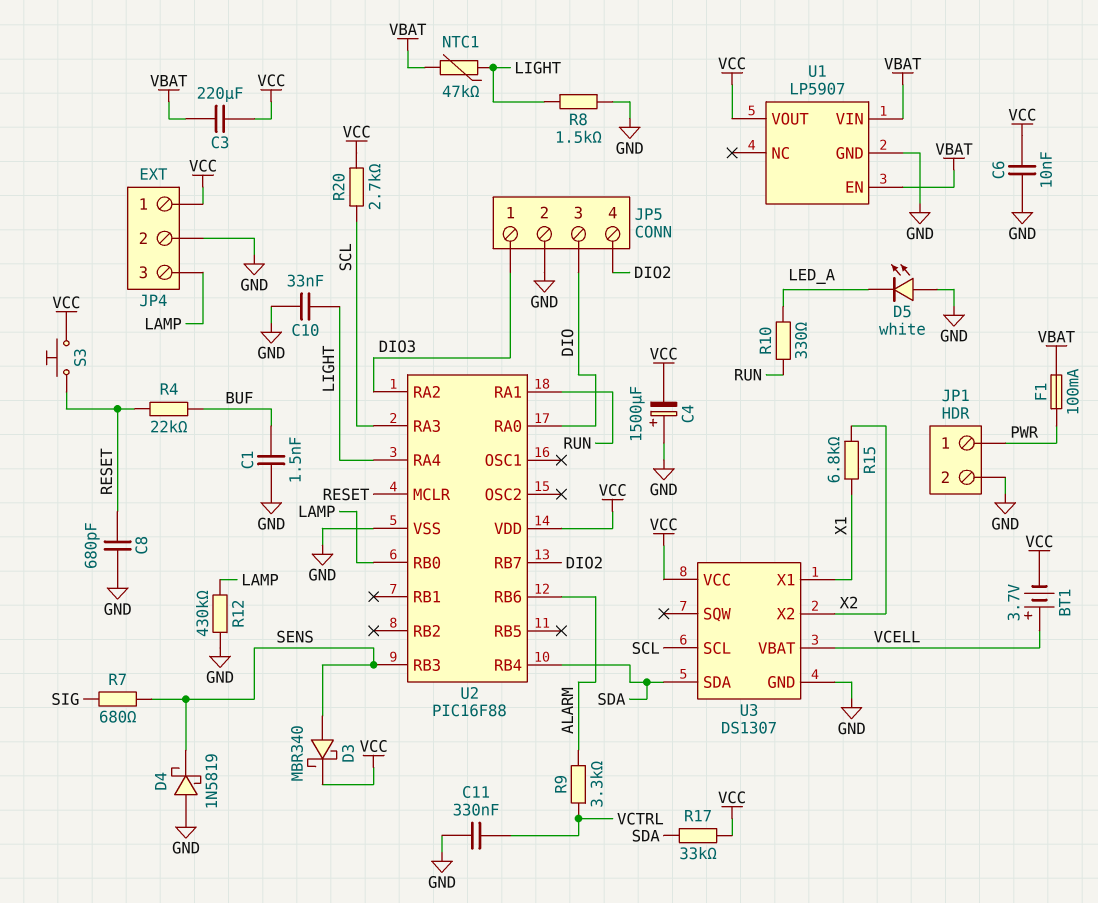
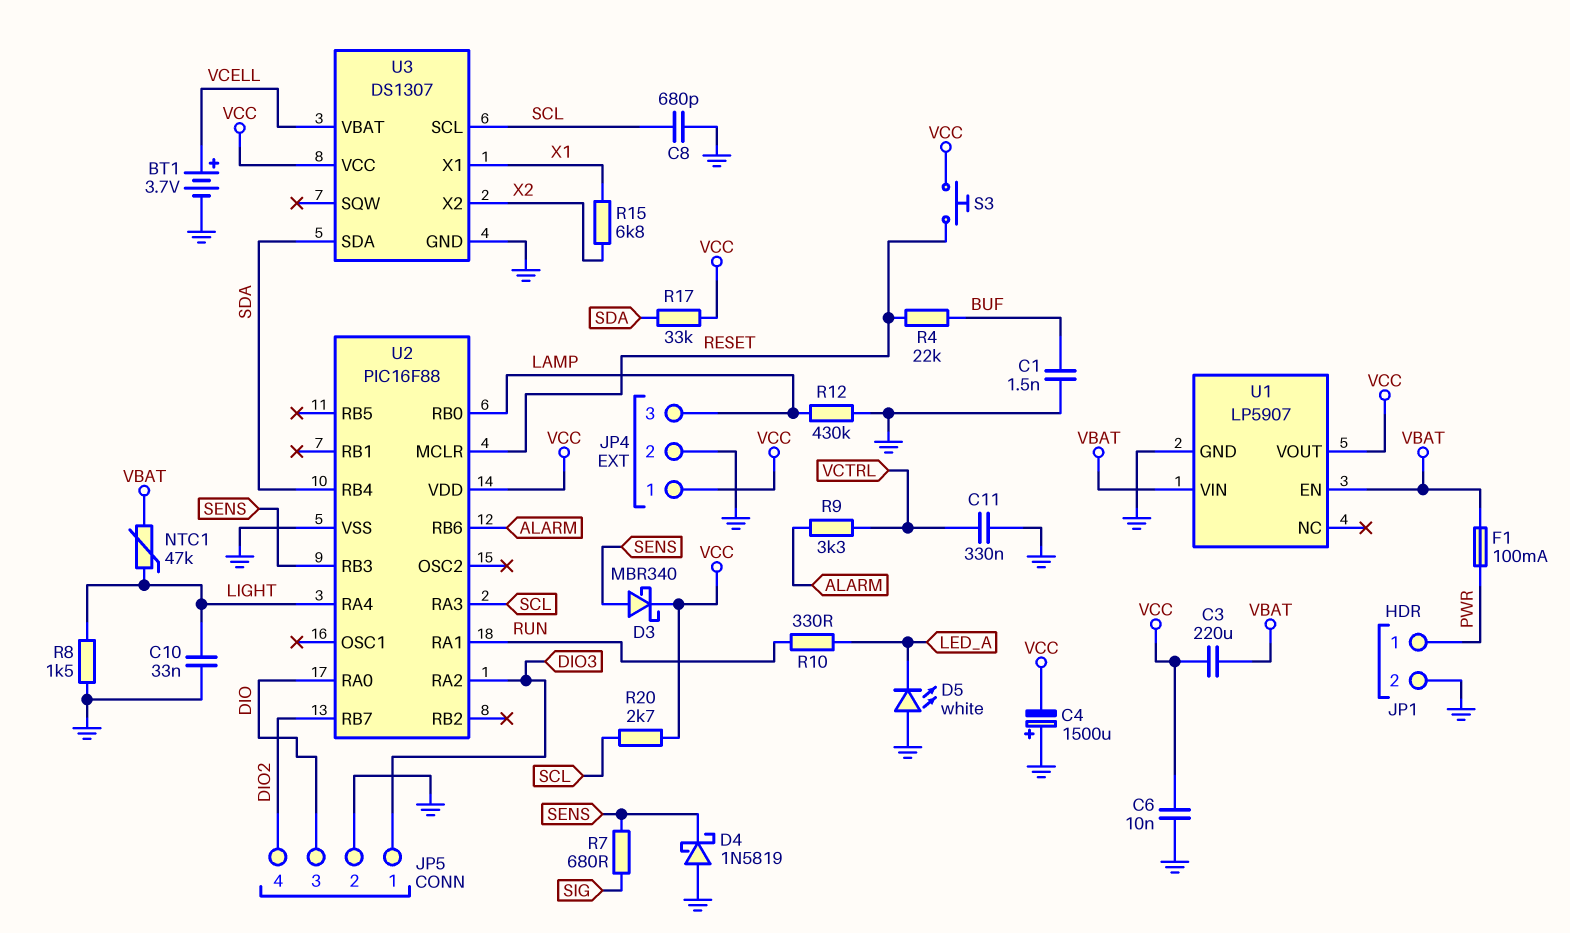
BT1: 3.7V (plus VCELL, minus VCC) -> 3.7V (plus VCELL, minus GND)
C8: 680pF (GND, RESET) -> 680pF (GND, SCL)

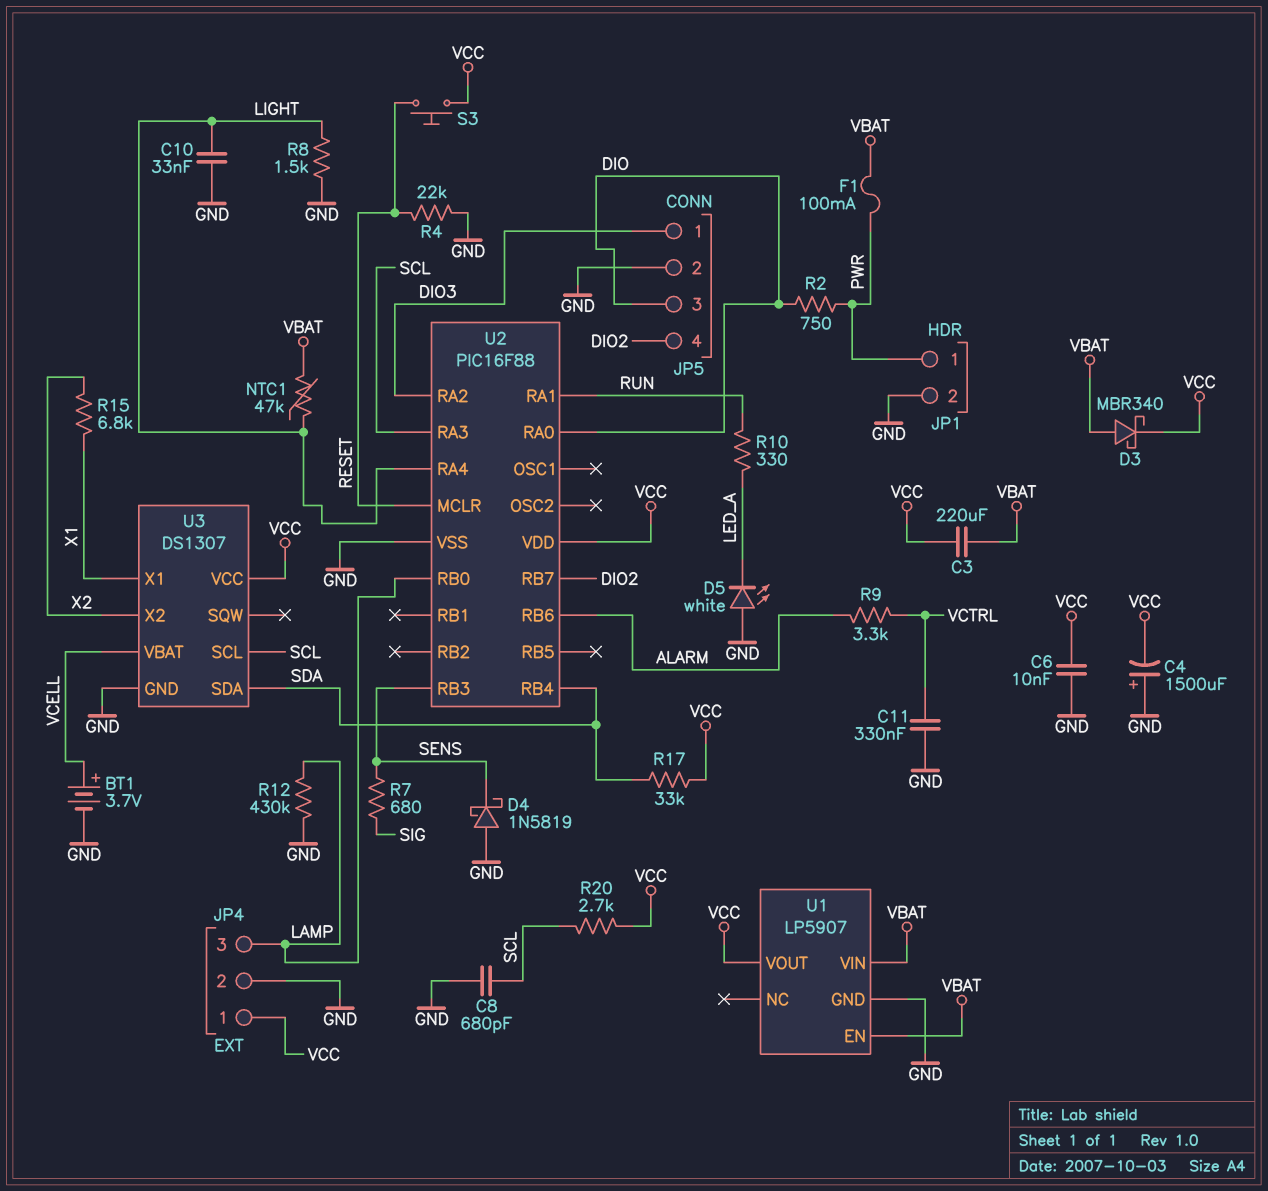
C1: 1.5nF (BUF, GND) -> none
D3: schottky MBR340 (A SENS, K VCC) -> schottky MBR340 (A VBAT, K VCC)
R2: none -> 750 (DIO, PWR)
R4: 22k (BUF, RESET) -> 22k (GND, RESET)

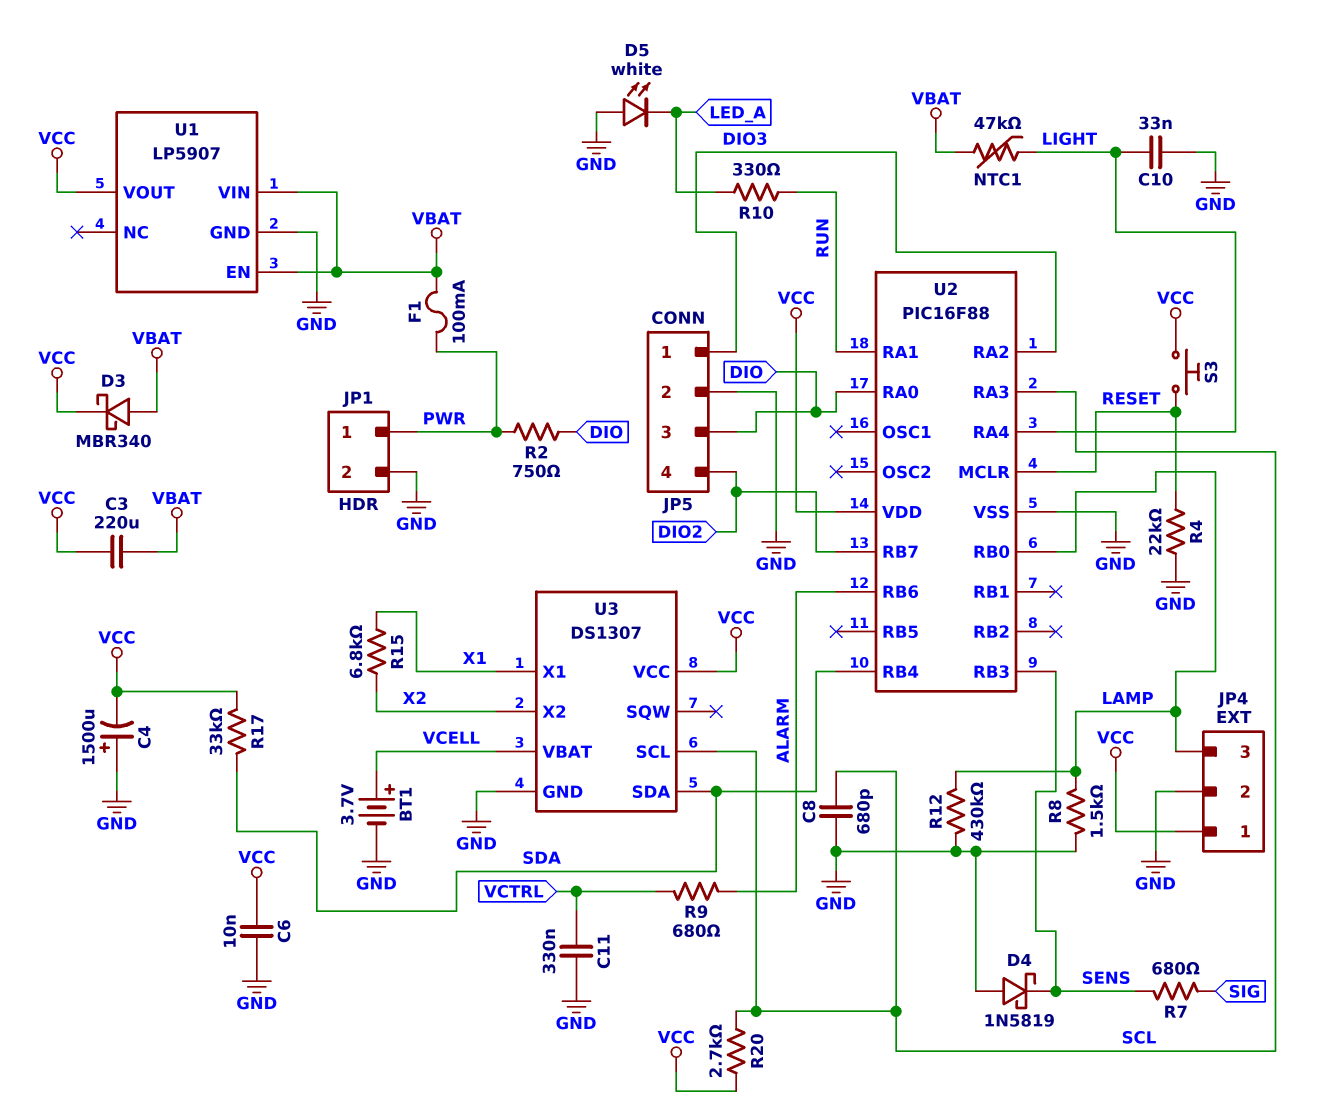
R8: 1.5k (GND, LIGHT) -> 1.5k (GND, LAMP)
R9: 3.3k (ALARM, VCTRL) -> 680 (ALARM, VCTRL)

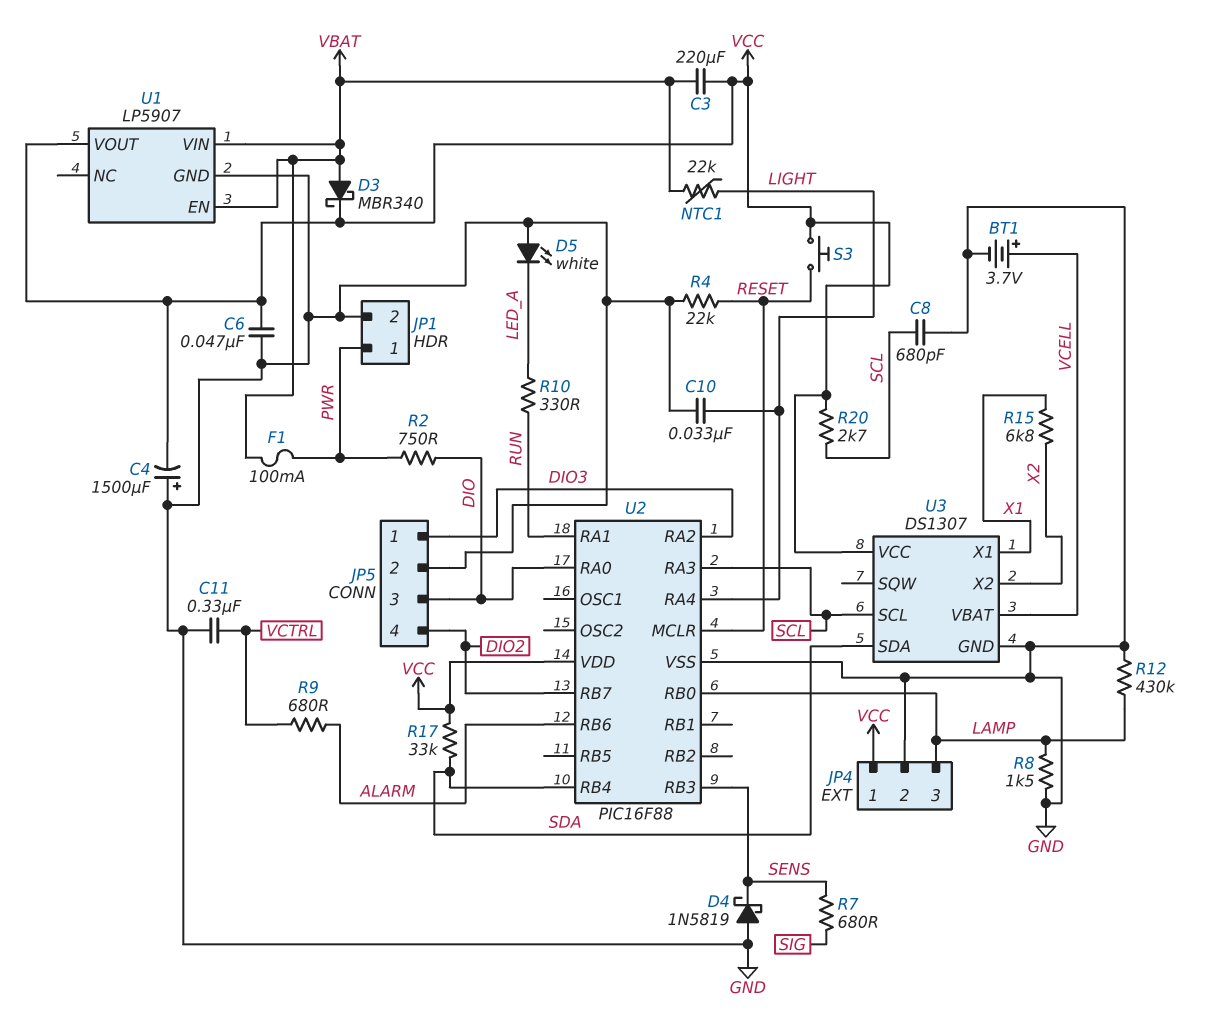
C6: 10nF (GND, VCC) -> 47nF (GND, VCC)
NTC1: 47k (LIGHT, VBAT) -> 22k (LIGHT, VBAT)

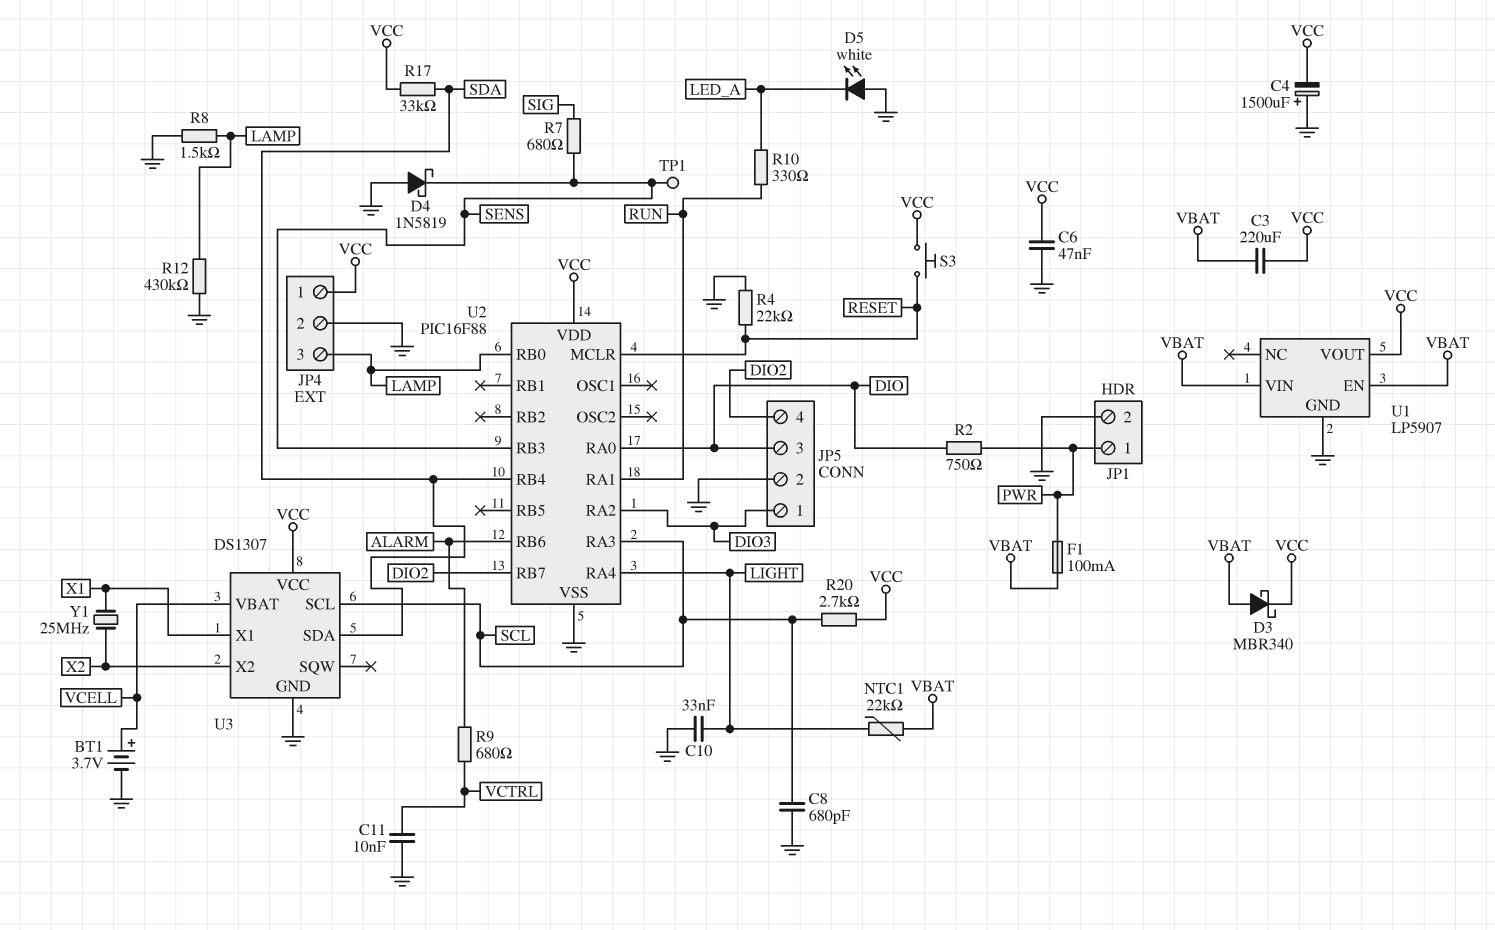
C11: 330nF (GND, VCTRL) -> 10nF (GND, VCTRL)
R15: 6.8k (X1, X2) -> none
TP1: none -> test point (SENS)
Y1: none -> 25MHz (X1, X2)

